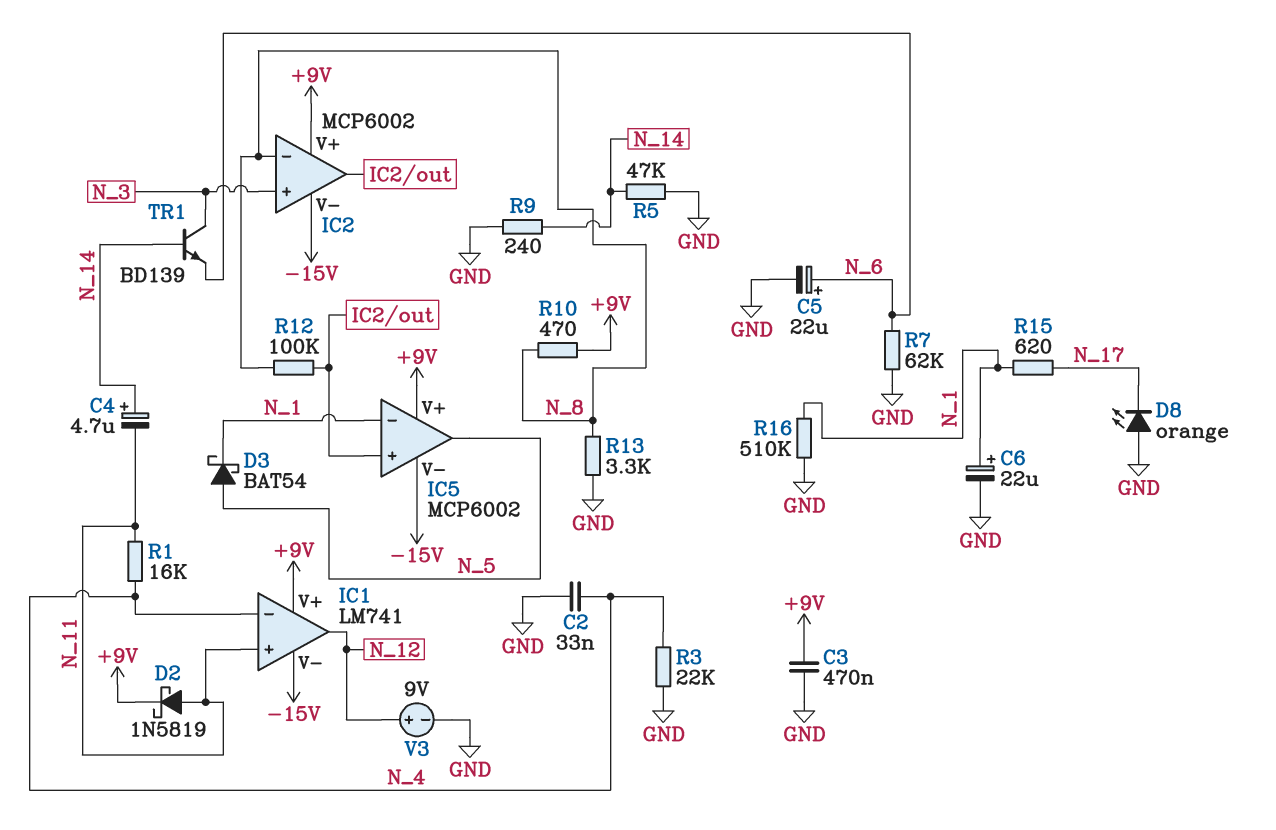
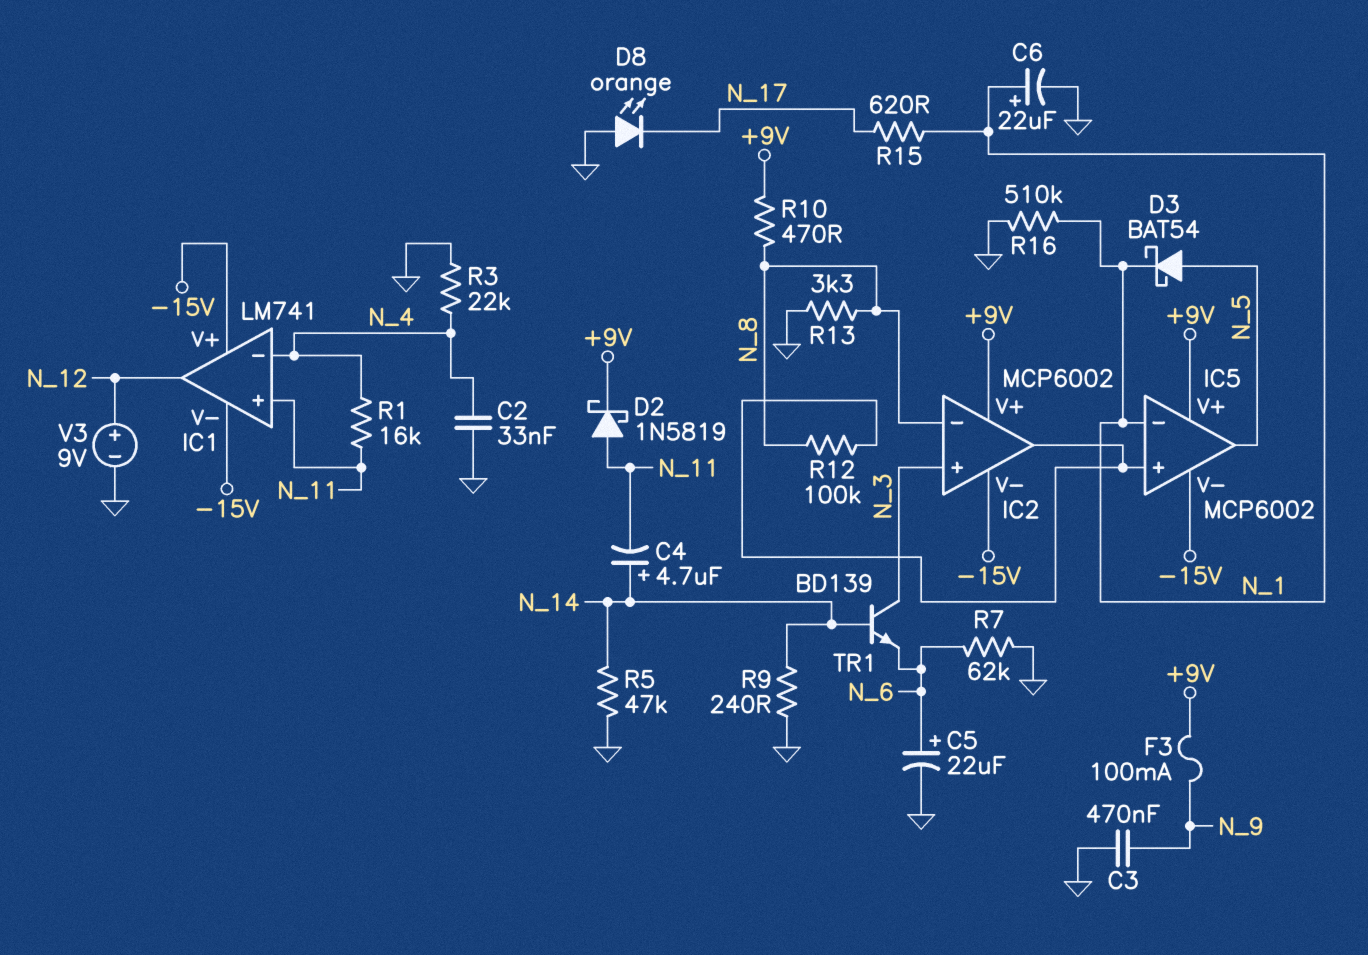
C3: 470nF (+9V, GND) -> 470nF (GND, N_9)
F3: none -> 100mA (+9V, N_9)
IC1 pin V+: +9V -> -15V

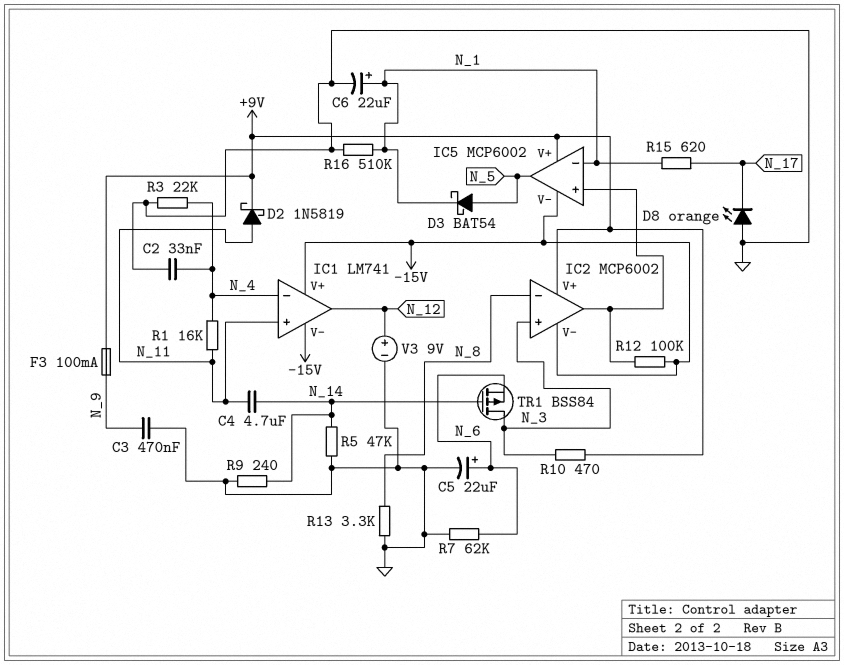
C4: 4.7uF (plus N_14, minus N_11) -> 4.7uF (N_11, N_14)
R10: 470 (+9V, N_8) -> 470 (+9V, N_3)
R12: 100k (IC2/out, N_8) -> 100k (-15V, IC2/out)
TR1: NPN BD139 (B N_14, C N_3, E N_6) -> PMOS BSS84 (G N_14, D N_3, S N_6)

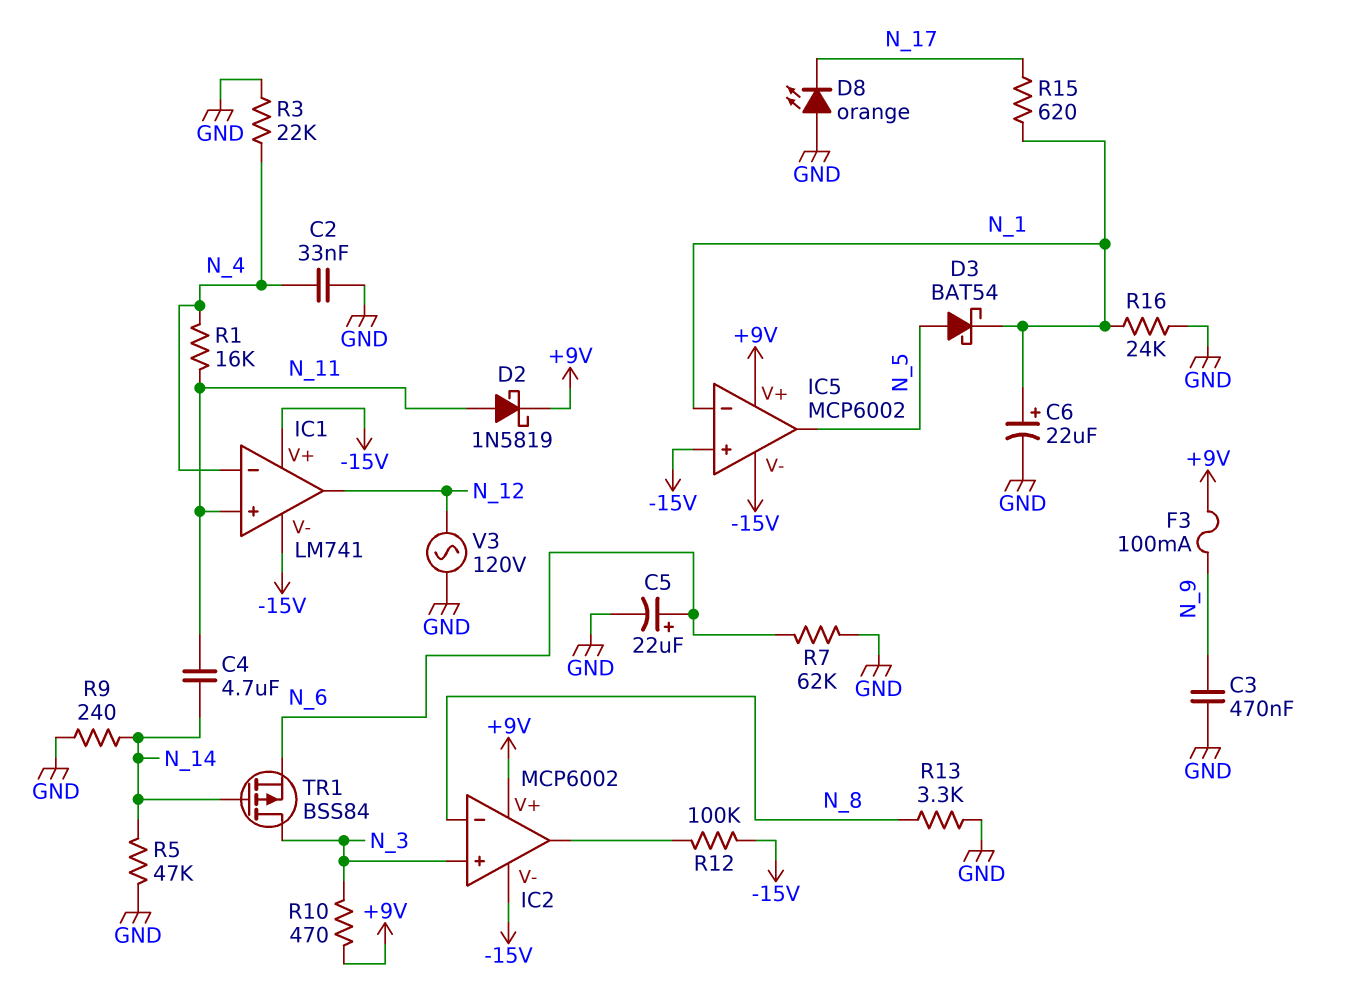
IC5 pin in+: IC2/out -> -15V
R16: 510k (GND, N_1) -> 24k (GND, N_1)
V3: 9V (plus N_12, minus GND) -> AC 120V (GND, N_12)

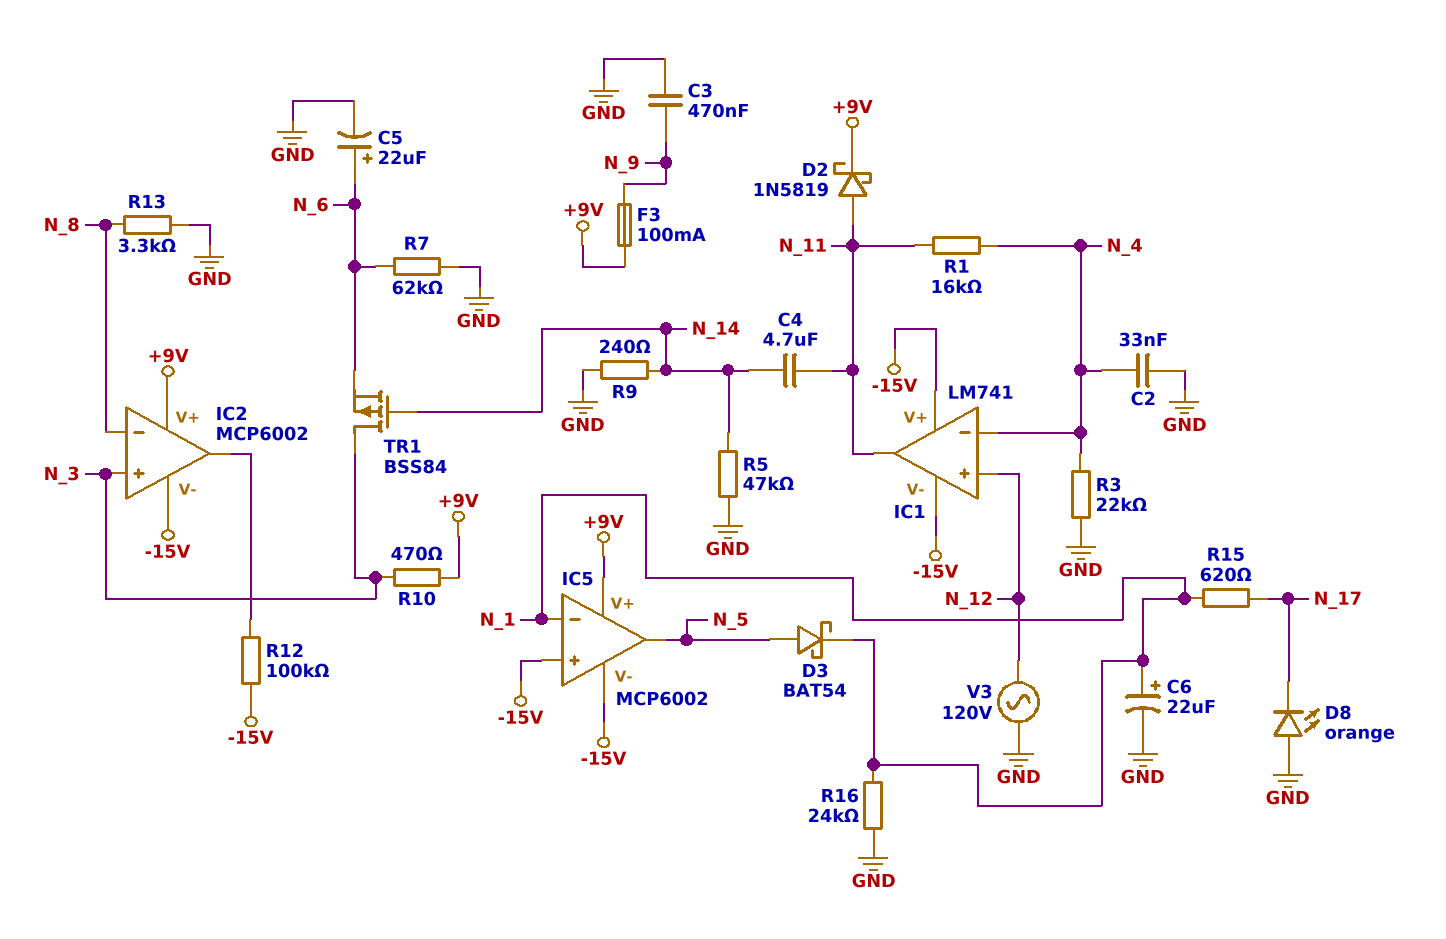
IC1 pin in+: N_11 -> N_12
IC1 pin out: N_12 -> N_11

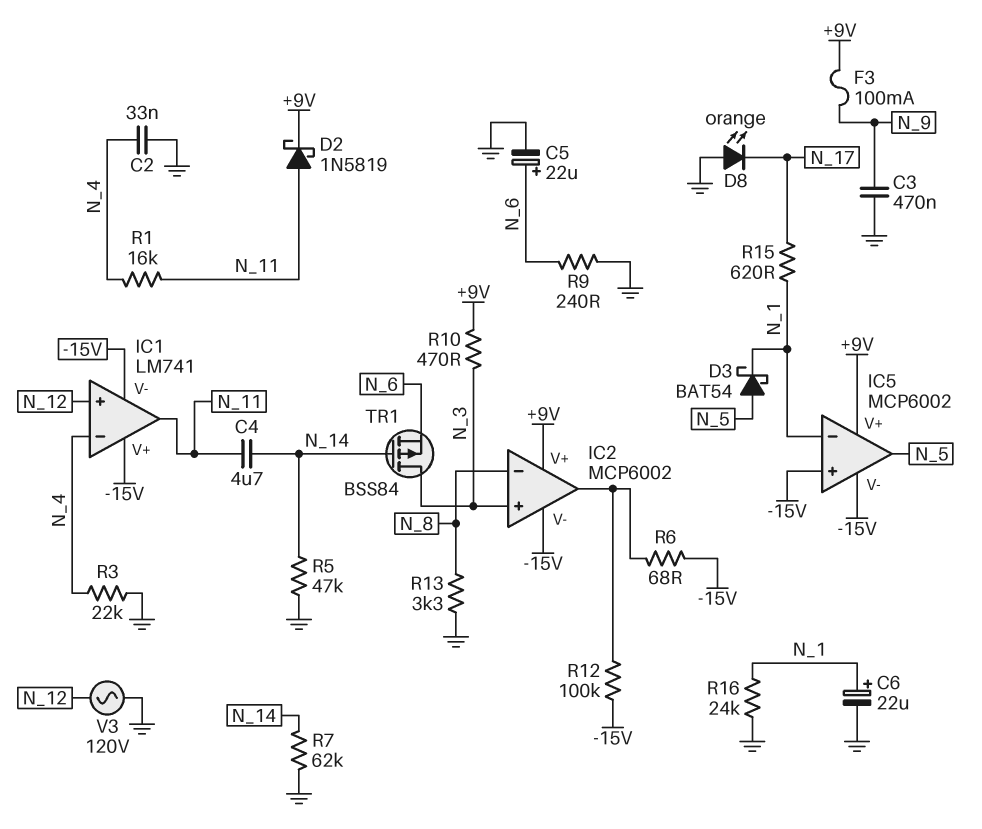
R6: none -> 68 (-15V, IC2/out)
R7: 62k (GND, N_6) -> 62k (GND, N_14)
R9: 240 (GND, N_14) -> 240 (GND, N_6)

